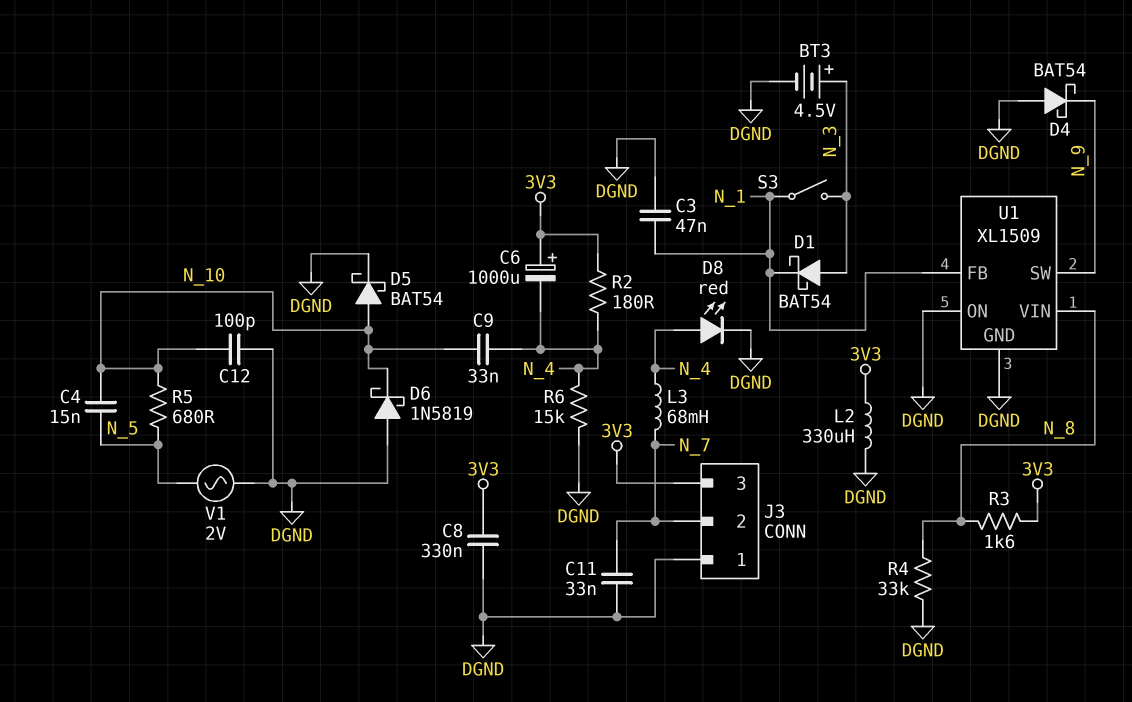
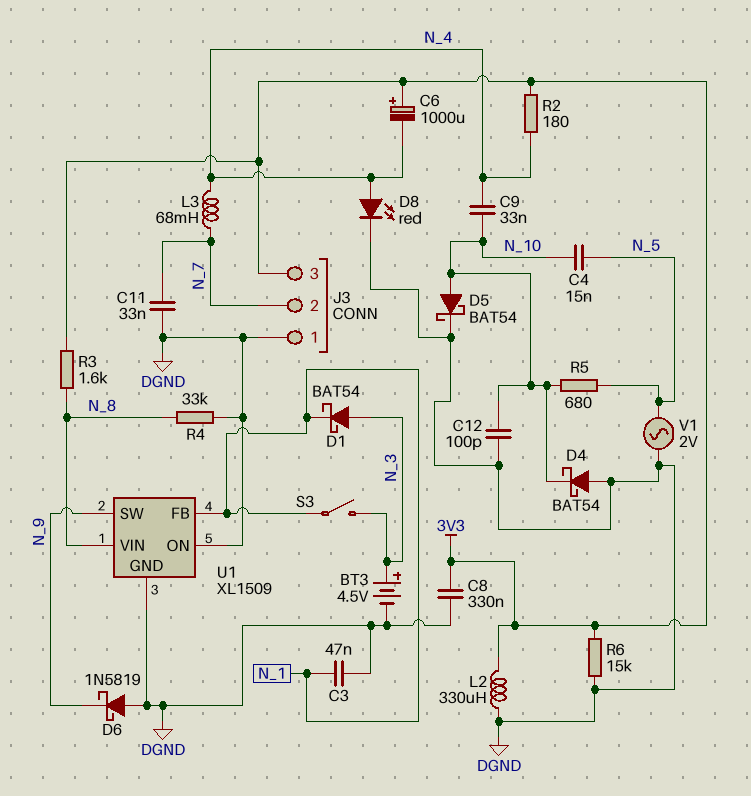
D4: schottky BAT54 (A DGND, K N_9) -> schottky BAT54 (A DGND, K N_10)
D6: schottky 1N5819 (A DGND, K N_10) -> schottky 1N5819 (A DGND, K N_9)
R6: 15k (DGND, N_4) -> 15k (3V3, DGND)

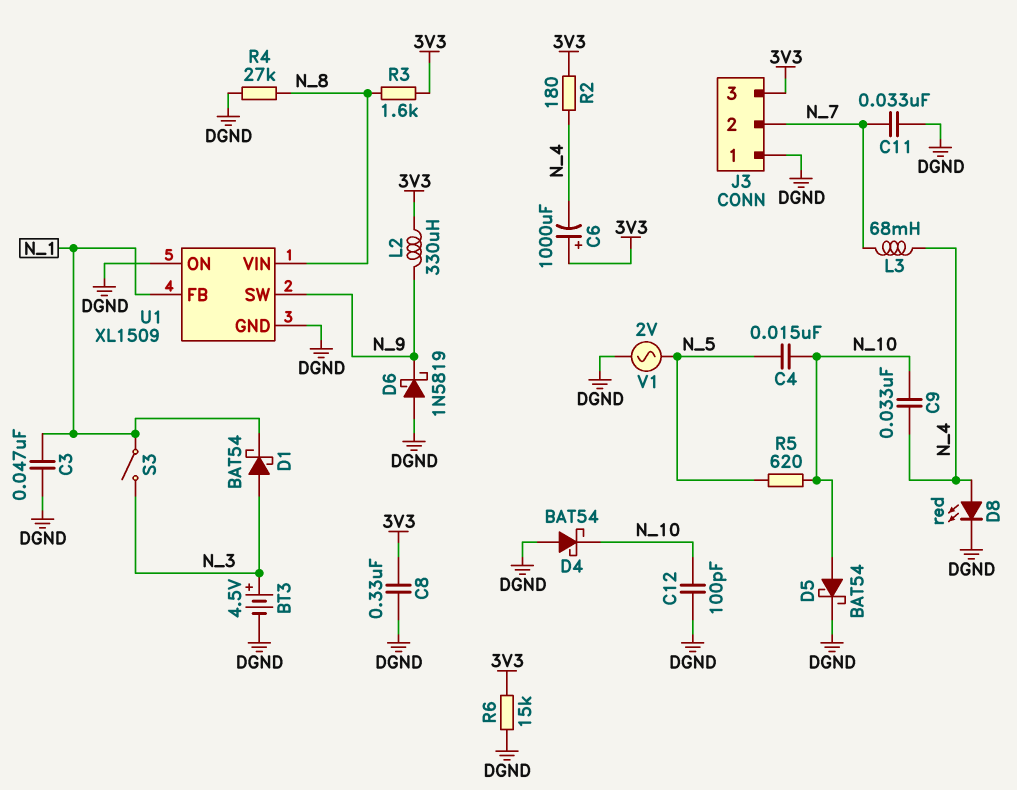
L2: 330uH (3V3, DGND) -> 330uH (3V3, N_9)
R4: 33k (DGND, N_8) -> 27k (DGND, N_8)
R5: 680 (N_5, N_10) -> 620 (N_5, N_10)

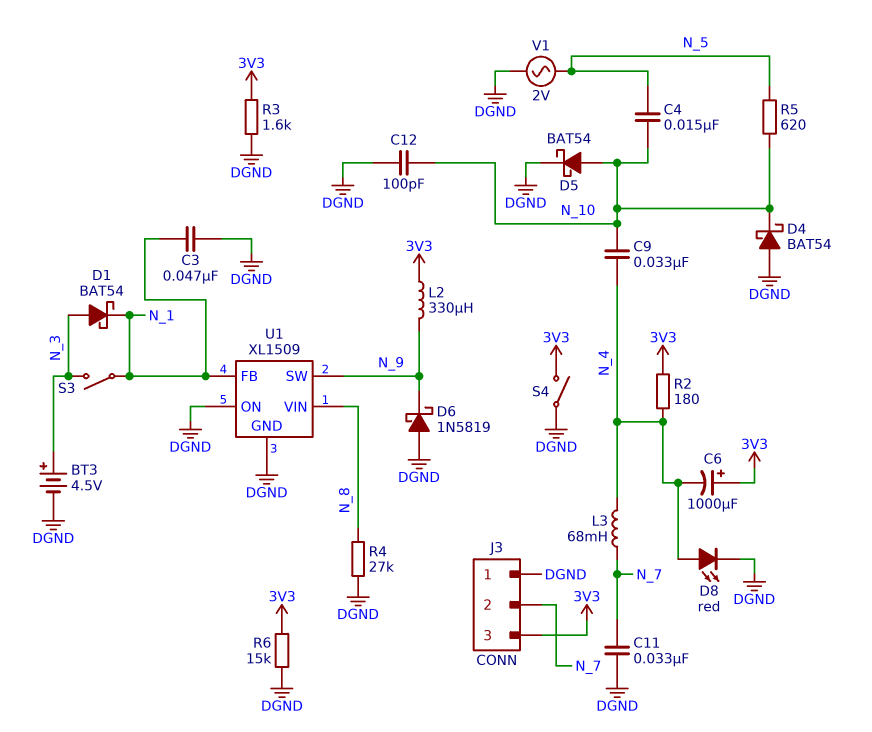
C8: 330nF (3V3, DGND) -> none
R3: 1.6k (3V3, N_8) -> 1.6k (3V3, DGND)
S4: none -> switch (3V3, DGND)

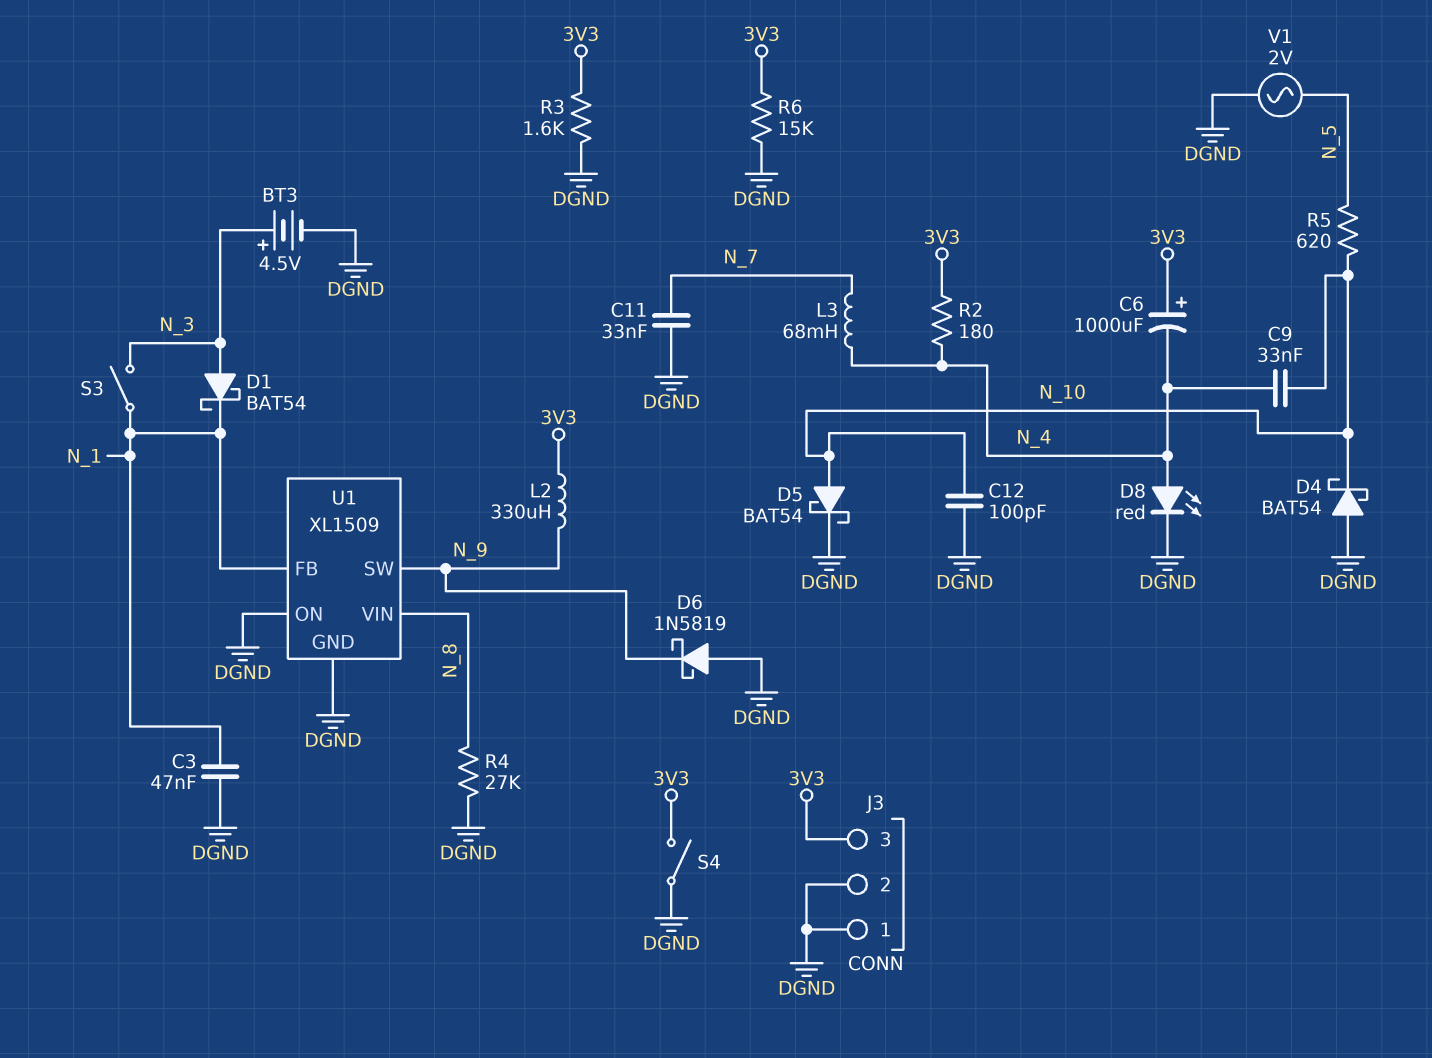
C4: 15nF (N_5, N_10) -> none
J3 pin 2: N_7 -> DGND

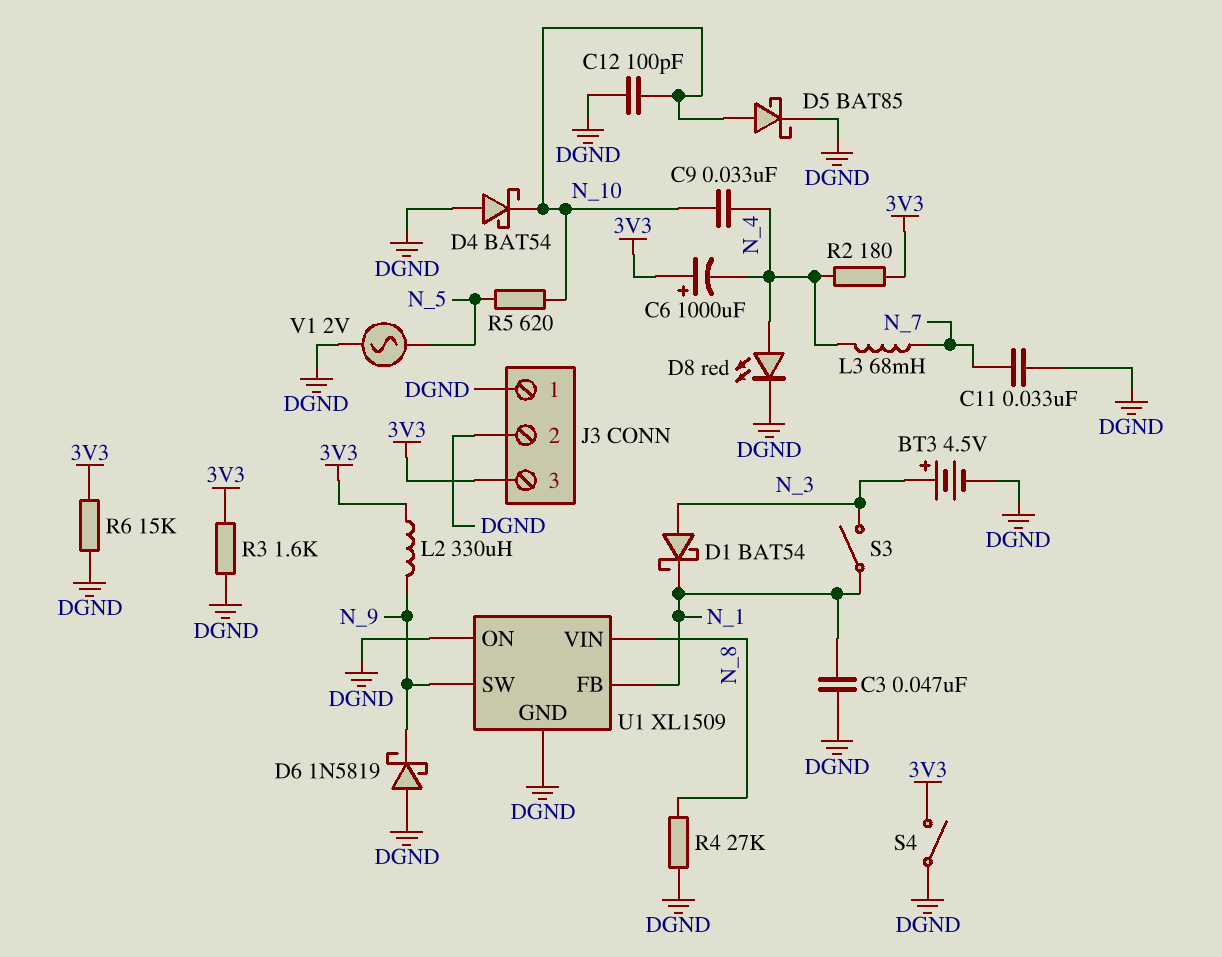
D5: schottky BAT54 (A N_10, K DGND) -> schottky BAT85 (A N_10, K DGND)

